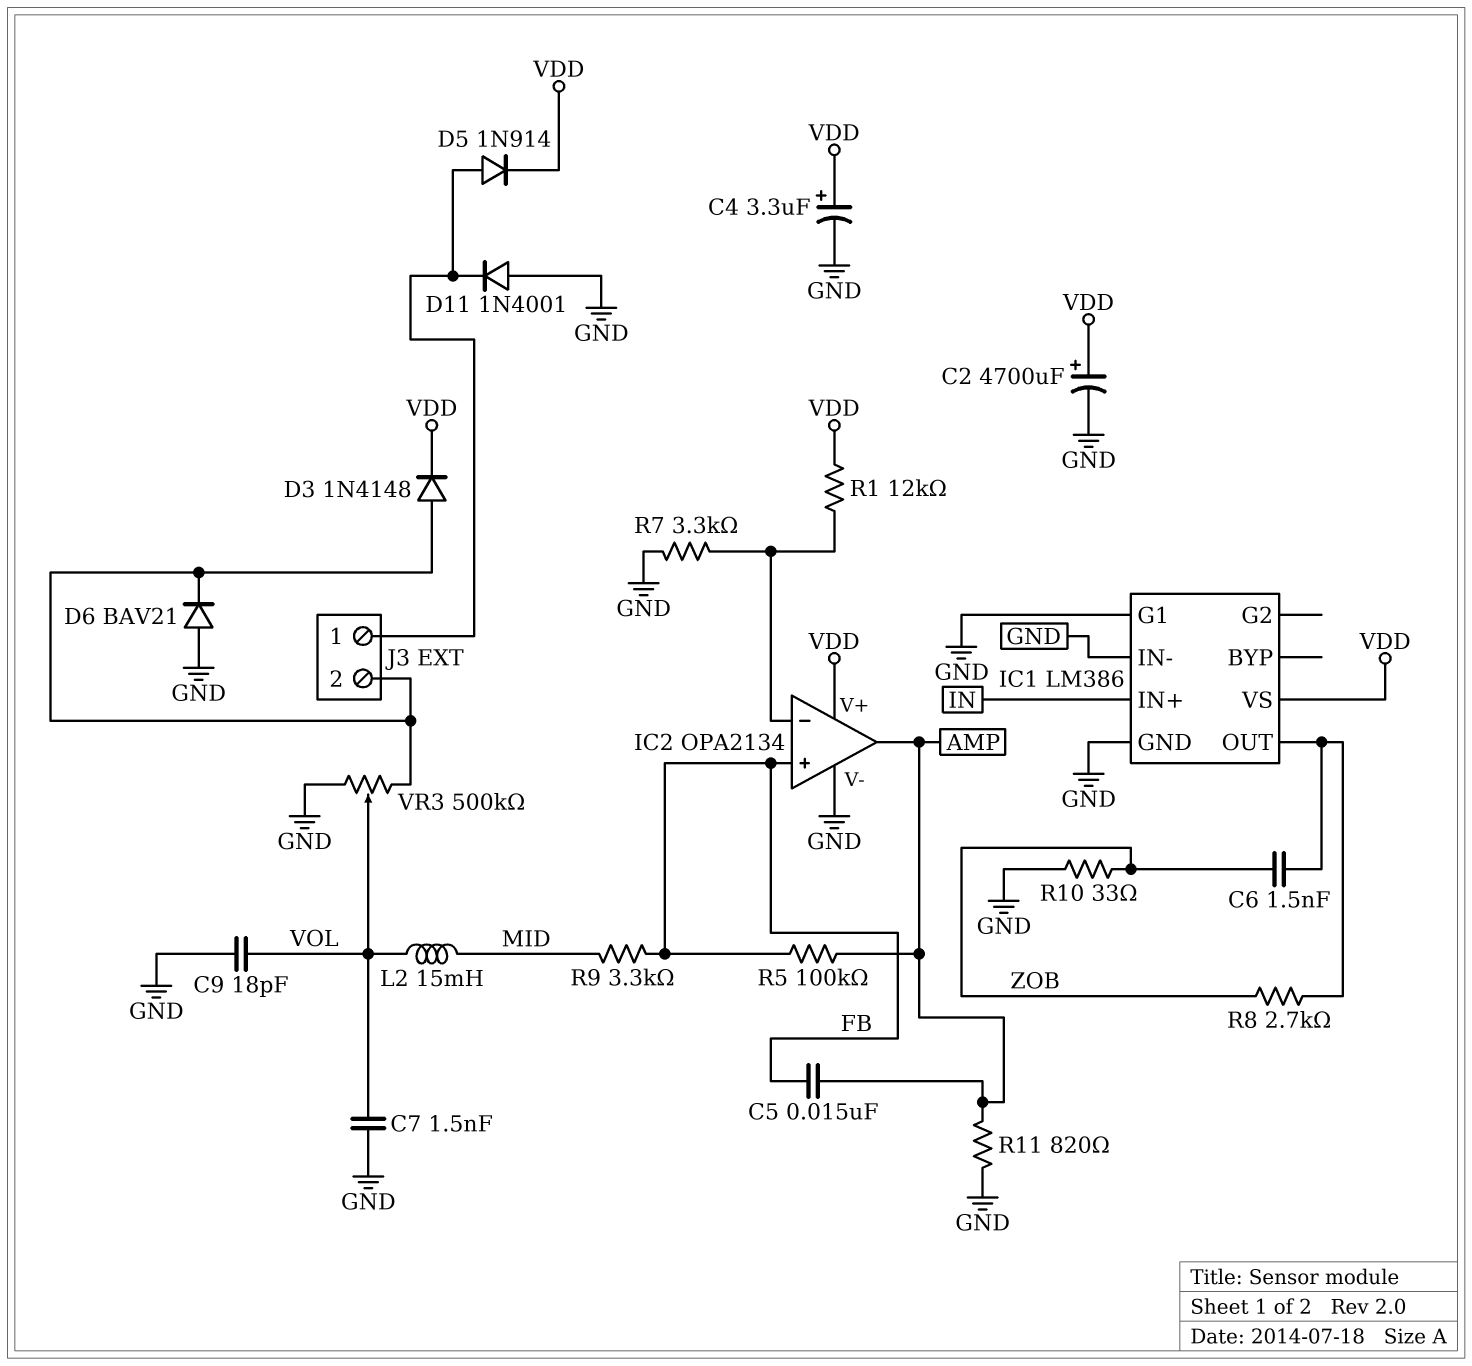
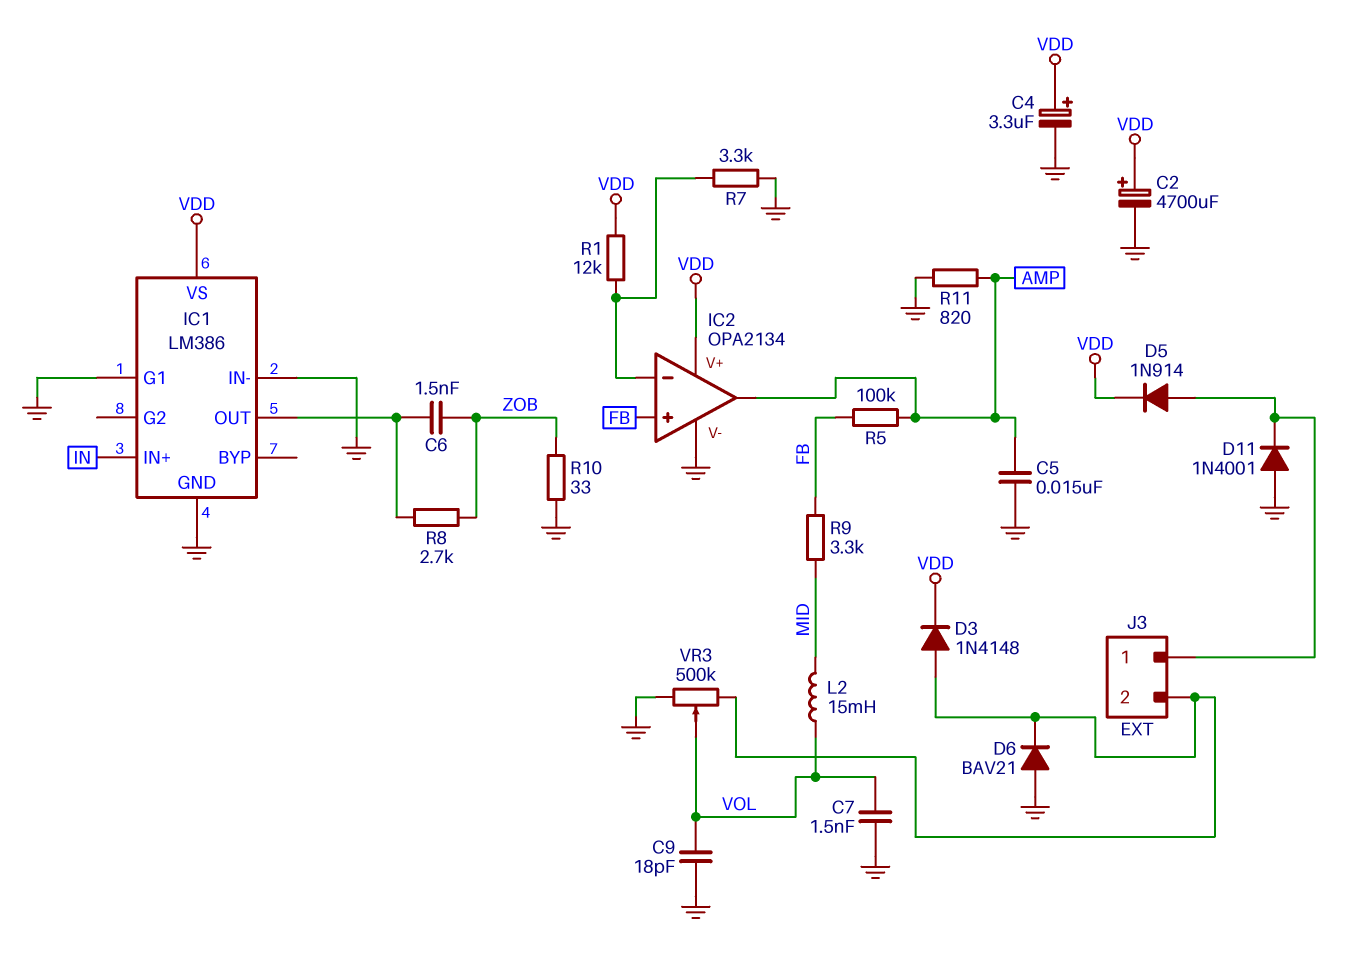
C5: 15nF (AMP, FB) -> 15nF (AMP, GND)

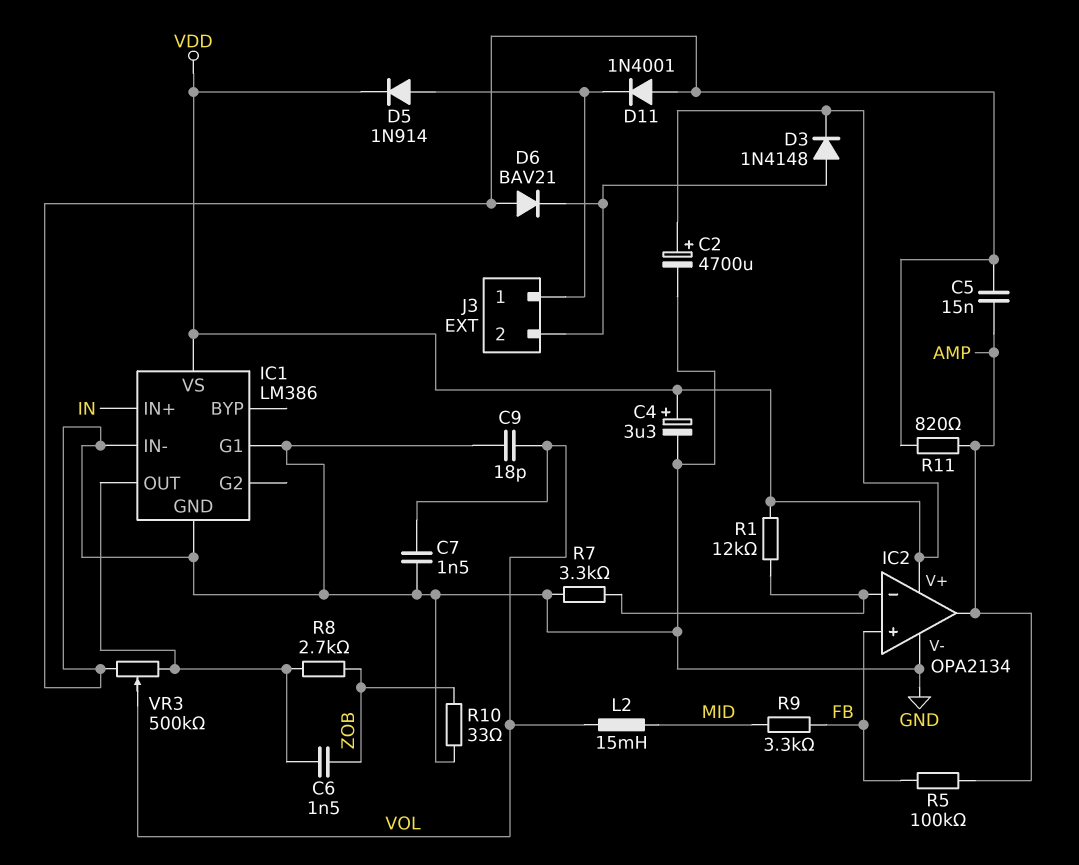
VR3: 500k (GND, J3/2, wiper VOL) -> 500k (GND, IC1/OUT, wiper VOL)

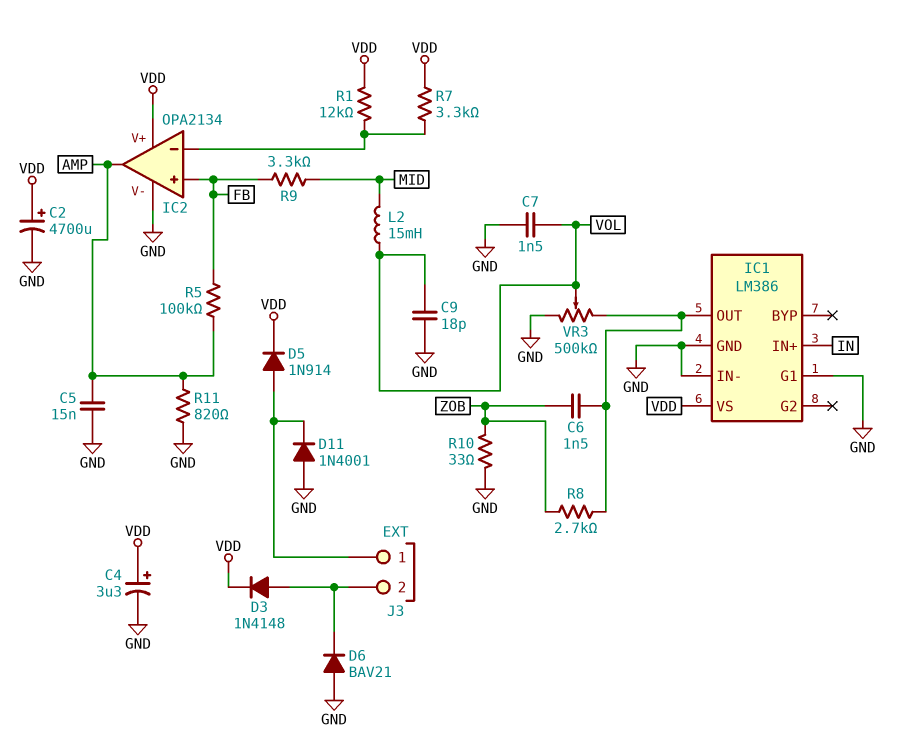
R7: 3.3k (GND, IC2/in-) -> 3.3k (IC2/in-, VDD)

